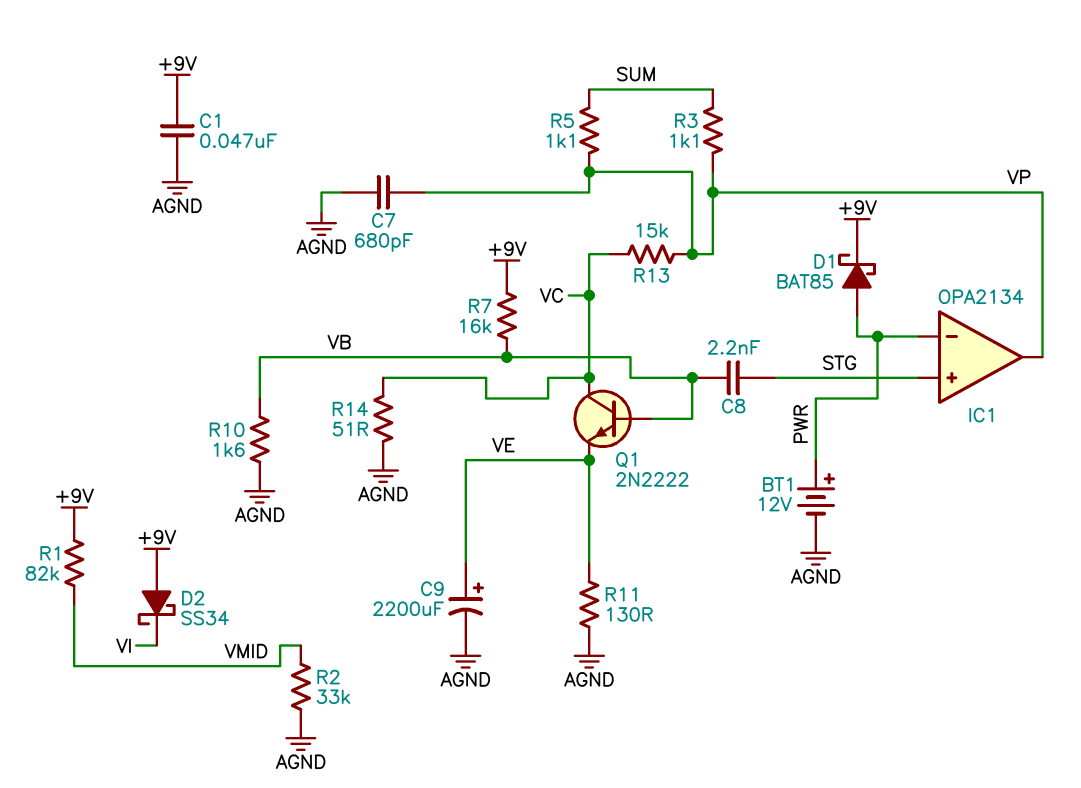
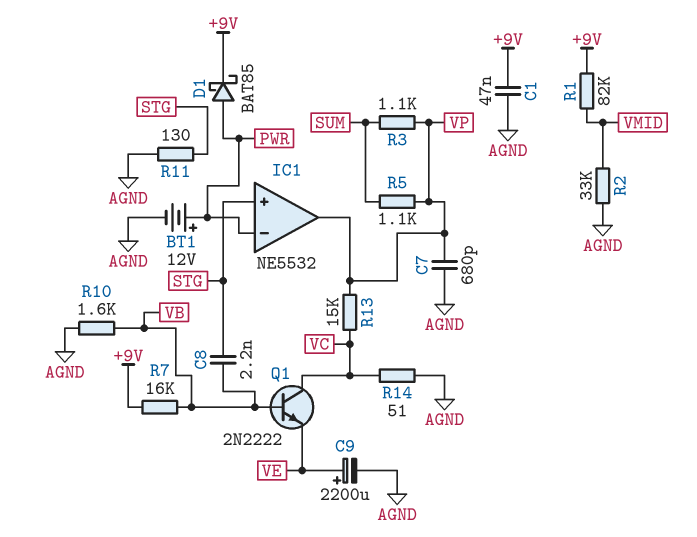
D2: schottky SS34 (A +9V, K VI) -> none
IC1: OPA2134 -> NE5532
R11: 130 (AGND, VE) -> 130 (AGND, STG)

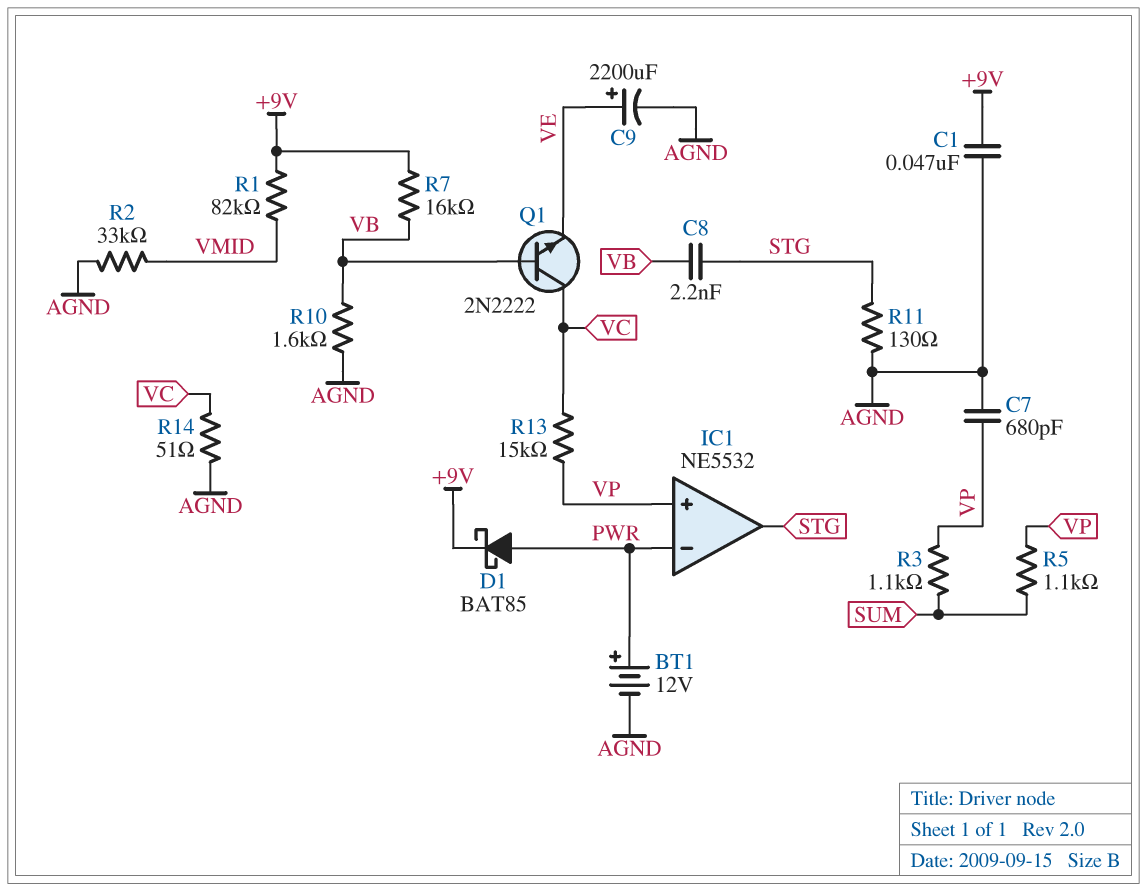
IC1 pin in+: STG -> VP
IC1 pin out: VP -> STG

